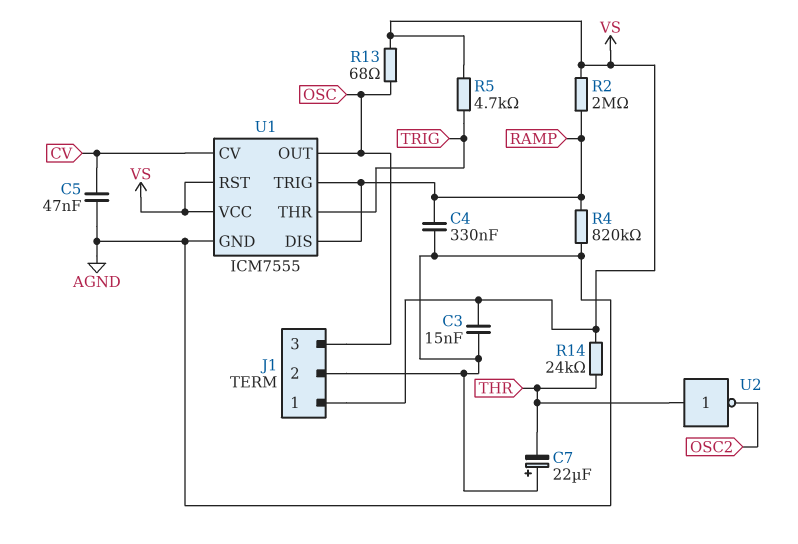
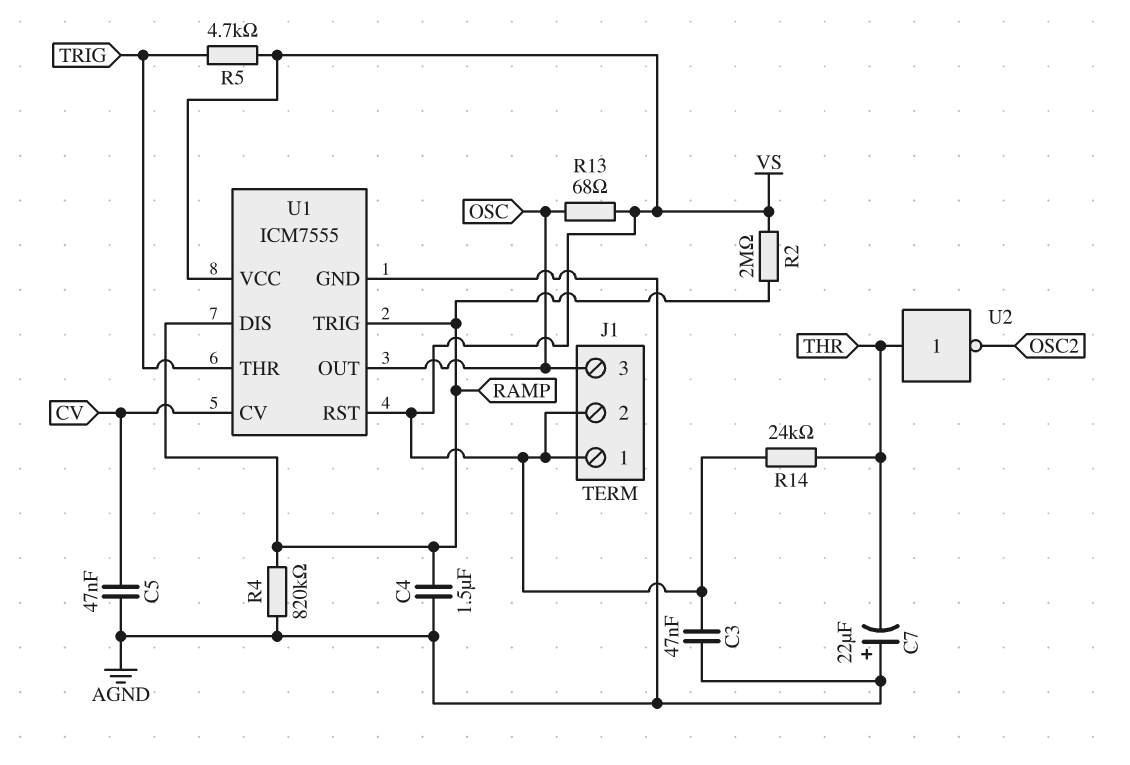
C3: 15nF (AGND, VS) -> 47nF (AGND, VS)
C4: 330nF (AGND, RAMP) -> 1.5uF (AGND, RAMP)
J1 pin 2: AGND -> VS

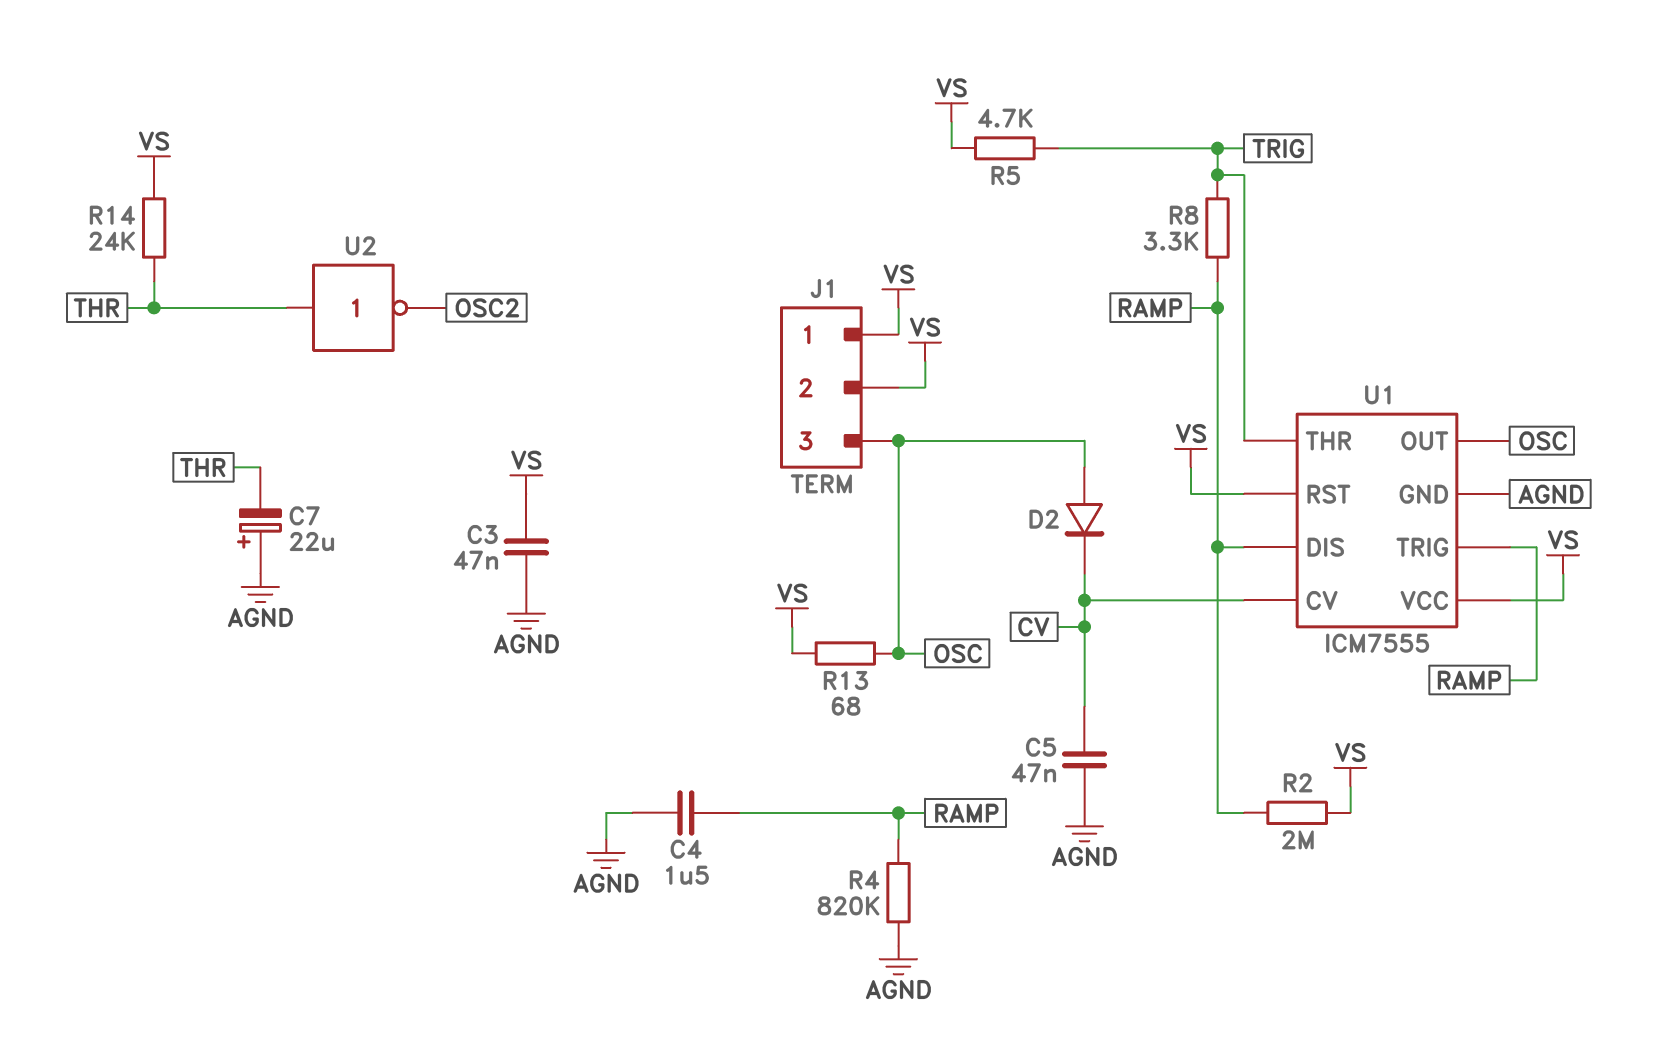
D2: none -> diode (A OSC, K CV)
R8: none -> 3.3k (RAMP, TRIG)

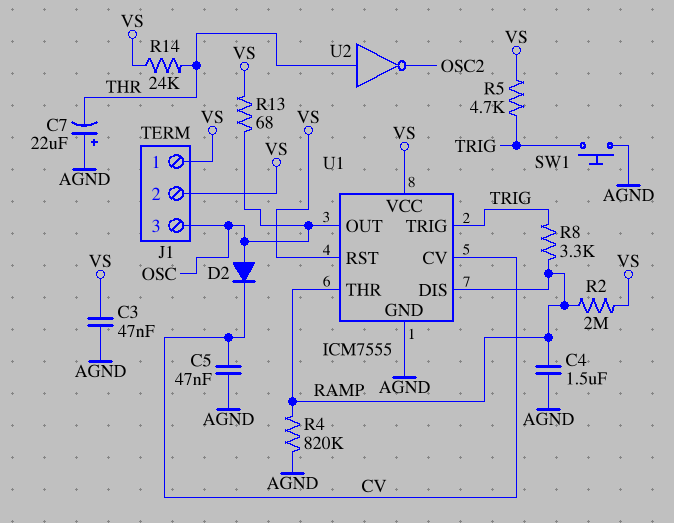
SW1: none -> button (AGND, TRIG)
U1 pin THR: TRIG -> RAMP
U1 pin TRIG: RAMP -> TRIG

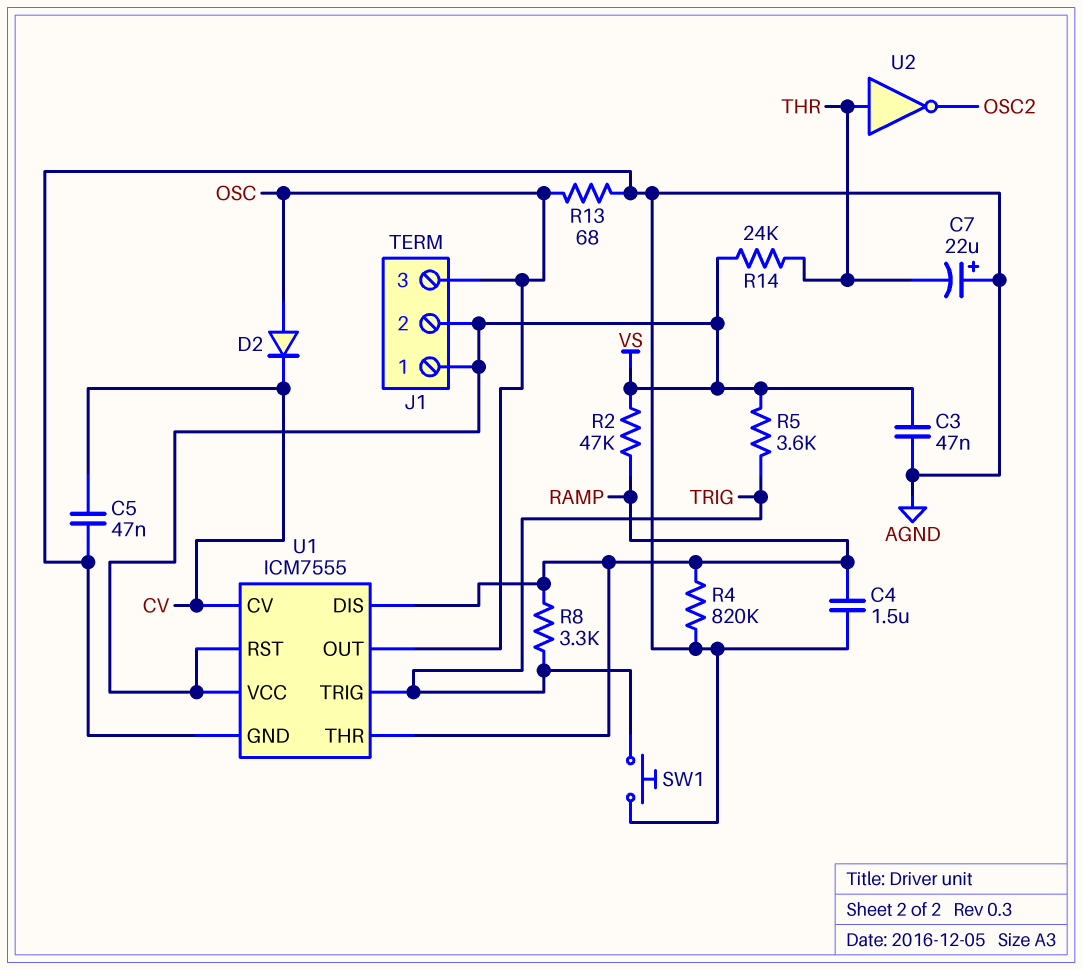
R2: 2M (RAMP, VS) -> 47k (RAMP, VS)
R5: 4.7k (TRIG, VS) -> 3.6k (TRIG, VS)
R13: 68 (OSC, VS) -> 68 (AGND, OSC)

